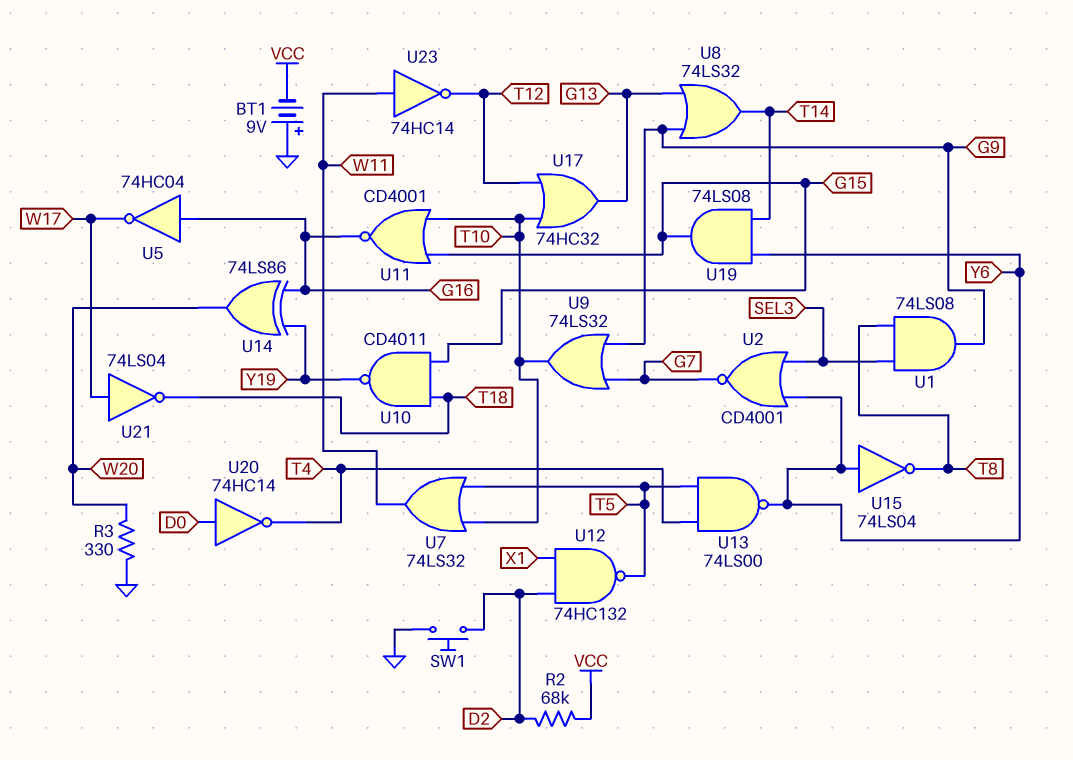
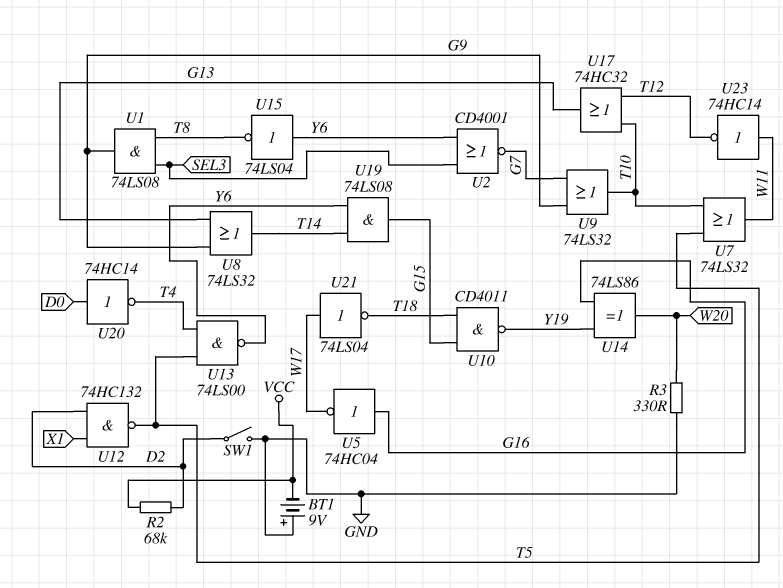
SW1: button (D2, GND) -> switch (D2, GND)
U11: NOR CD4001 (in G15, in T10, out G16) -> none

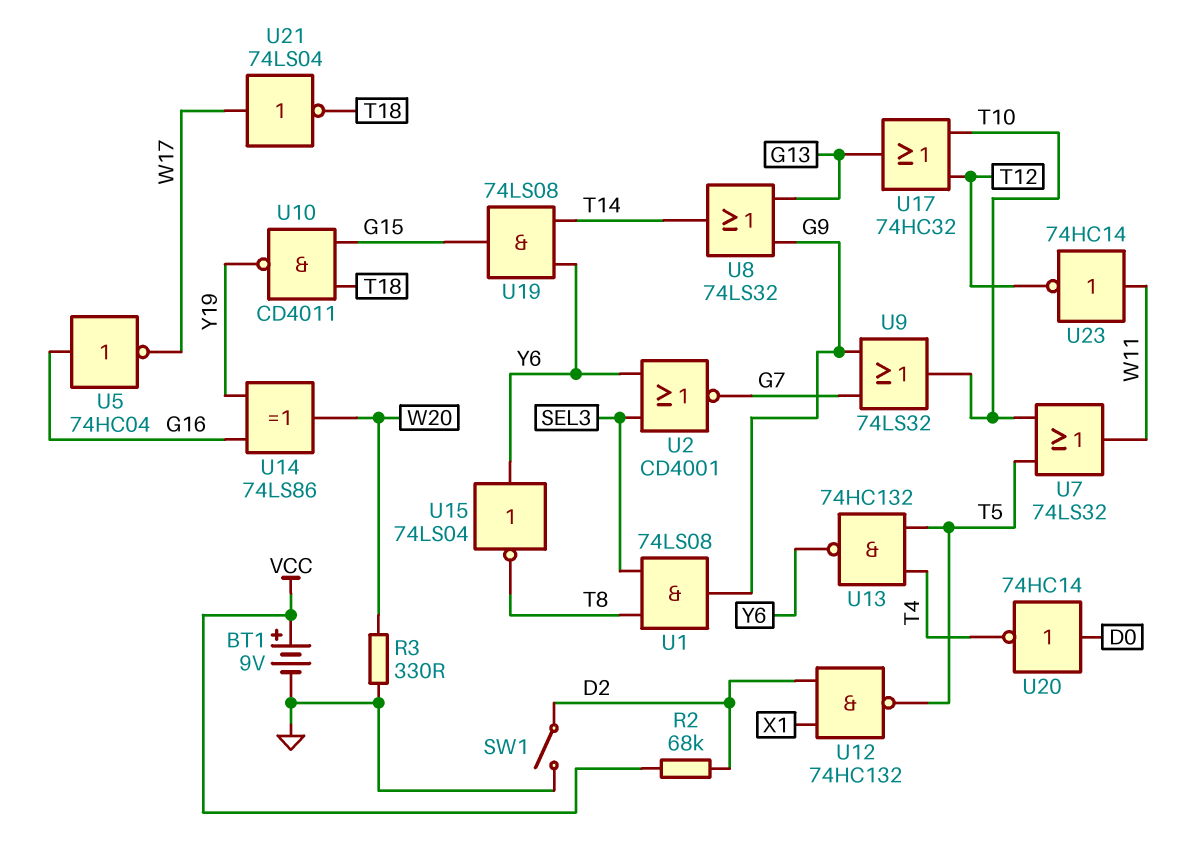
BT1: 9V (plus GND, minus VCC) -> 9V (plus VCC, minus GND)
U13: NAND 74LS00 (in T4, in T5, out Y6) -> NAND 74HC132 (in T4, in T5, out Y6)

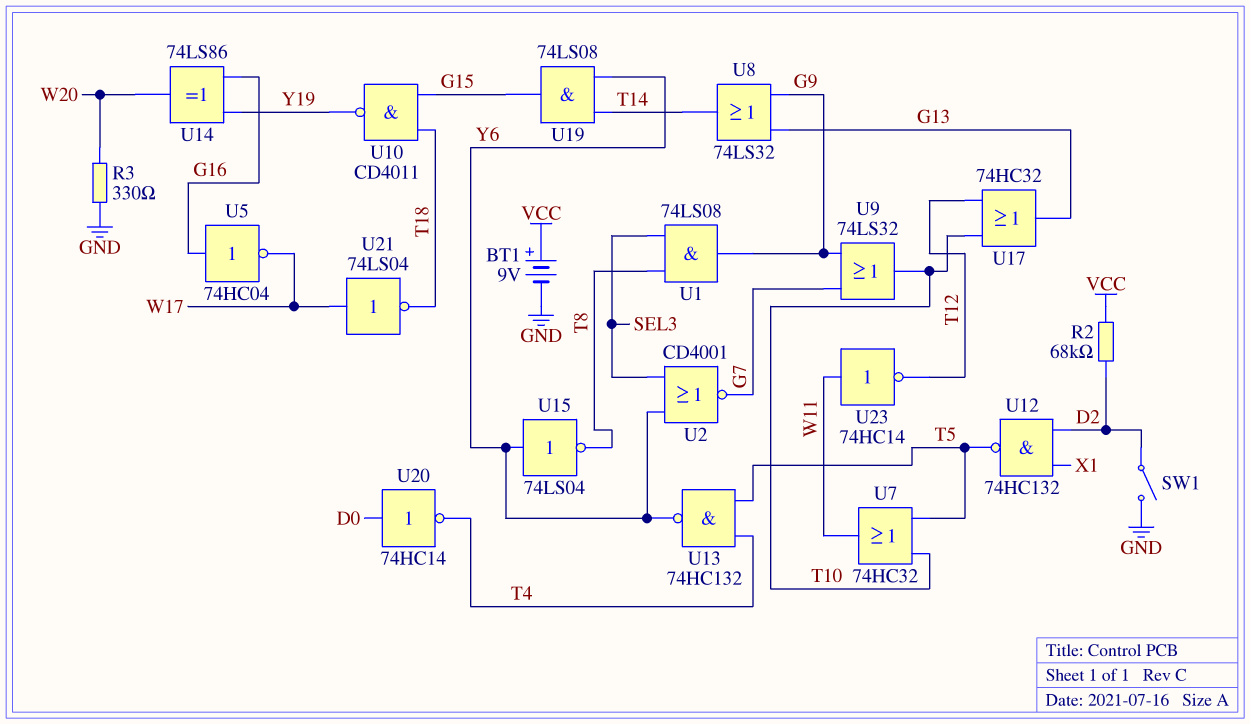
U7: OR 74LS32 (in T5, in T10, out W11) -> OR 74HC32 (in T5, in T10, out W11)

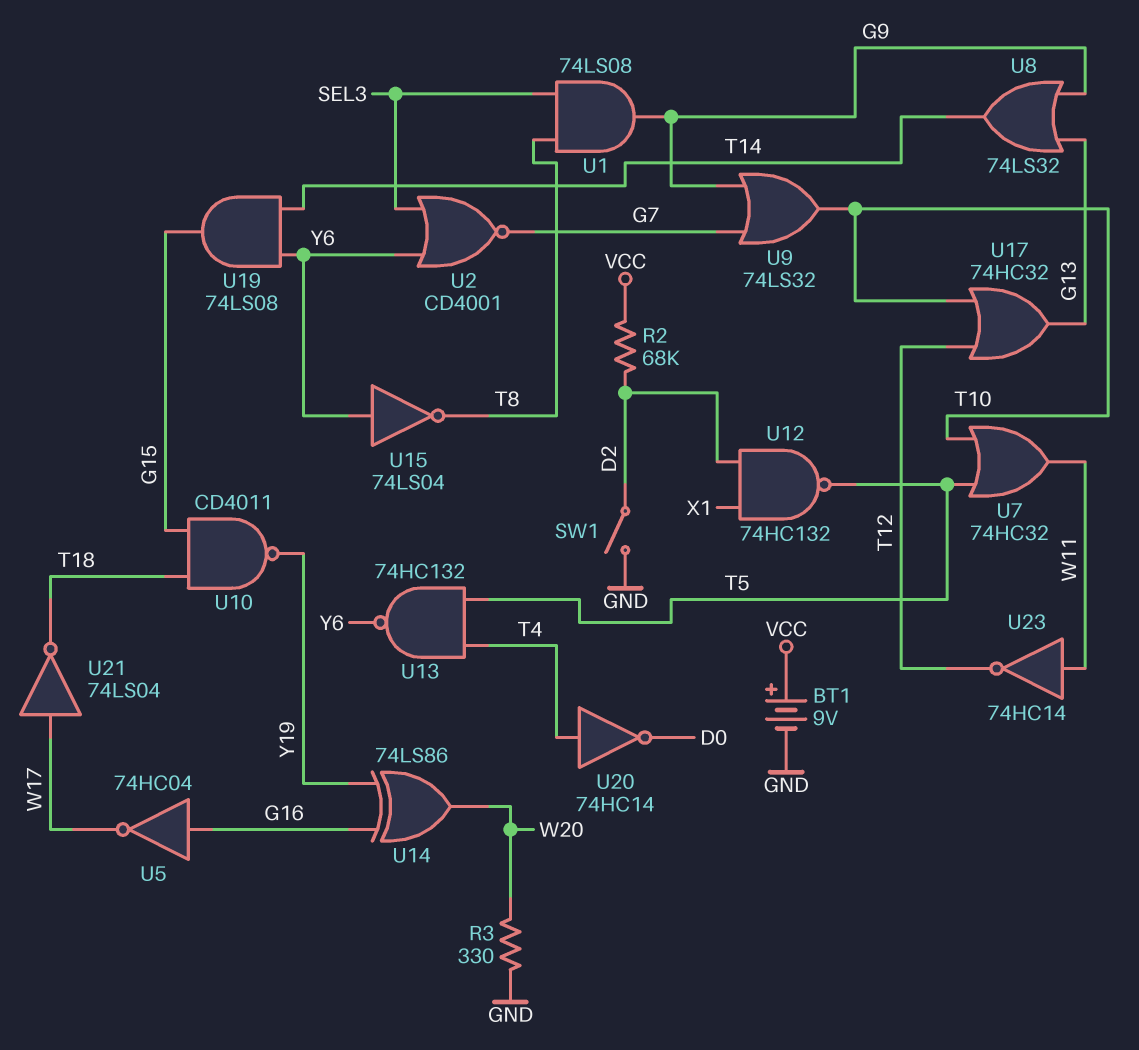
U20: NOT 74HC14 (in D0, out T4) -> NOT 74HC14 (in T4, out D0)

